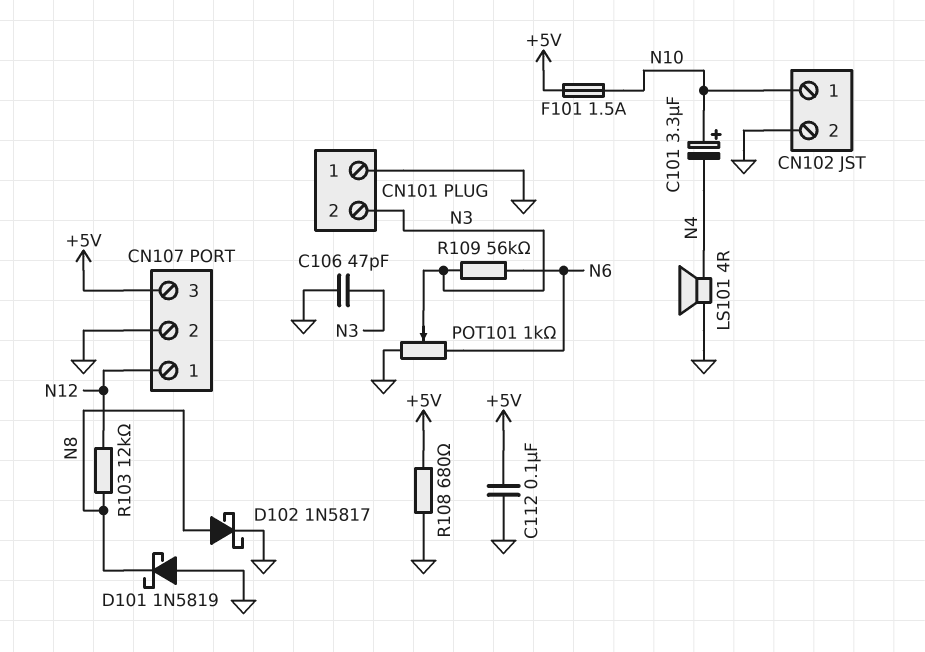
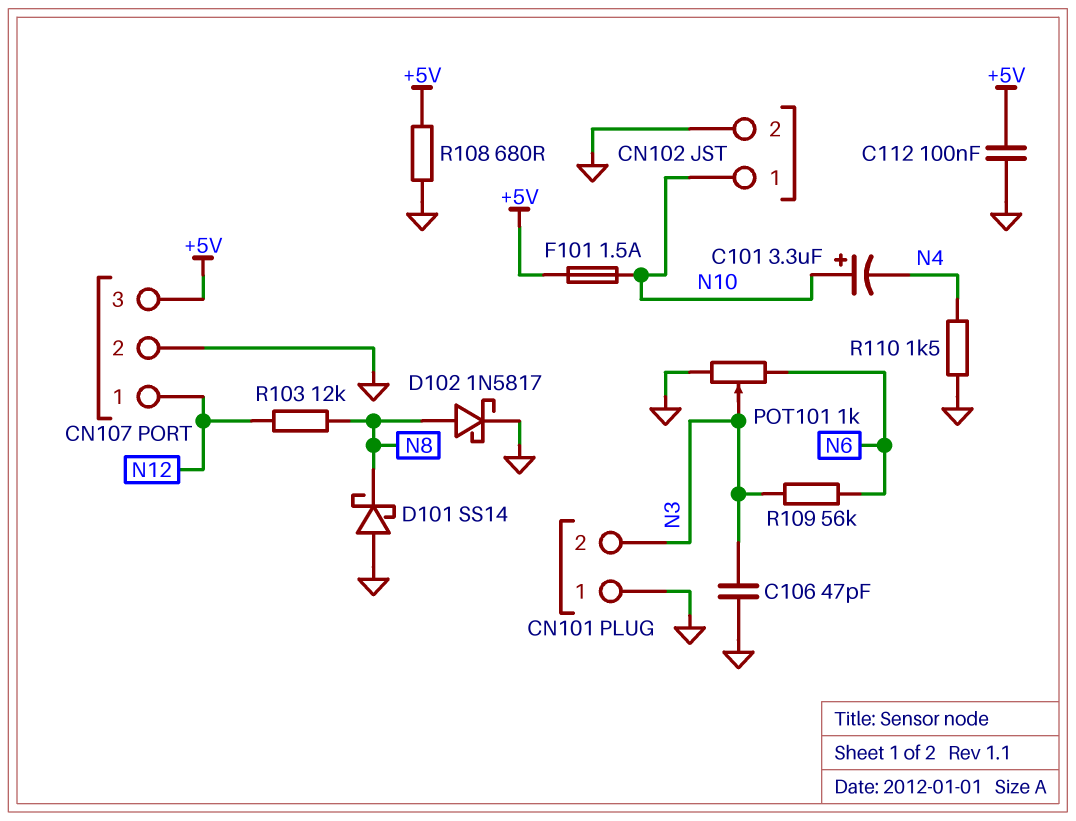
D101: schottky 1N5819 (A GND, K N8) -> schottky SS14 (A GND, K N8)
LS101: speaker 4R (GND, N4) -> none
R110: none -> 1.5k (GND, N4)

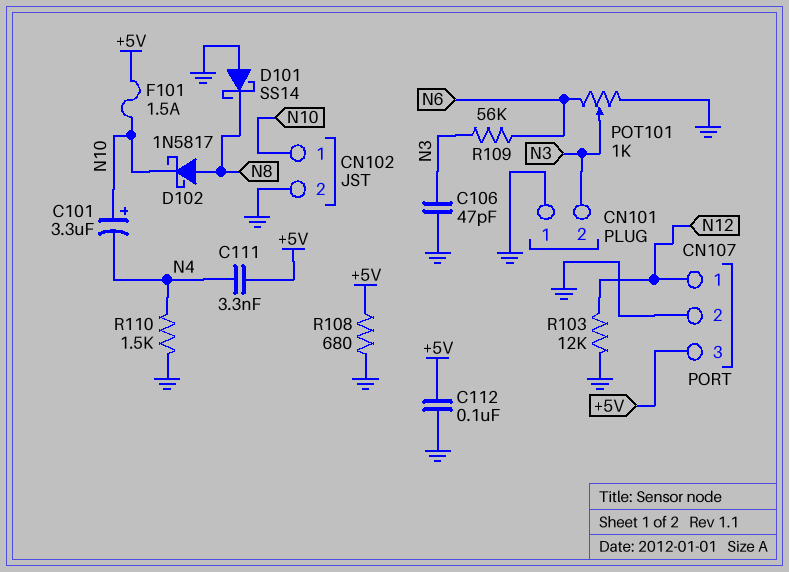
C111: none -> 3.3nF (+5V, N4)
D102: schottky 1N5817 (A N8, K GND) -> schottky 1N5817 (A N8, K N10)
R103: 12k (N8, N12) -> 12k (GND, N12)

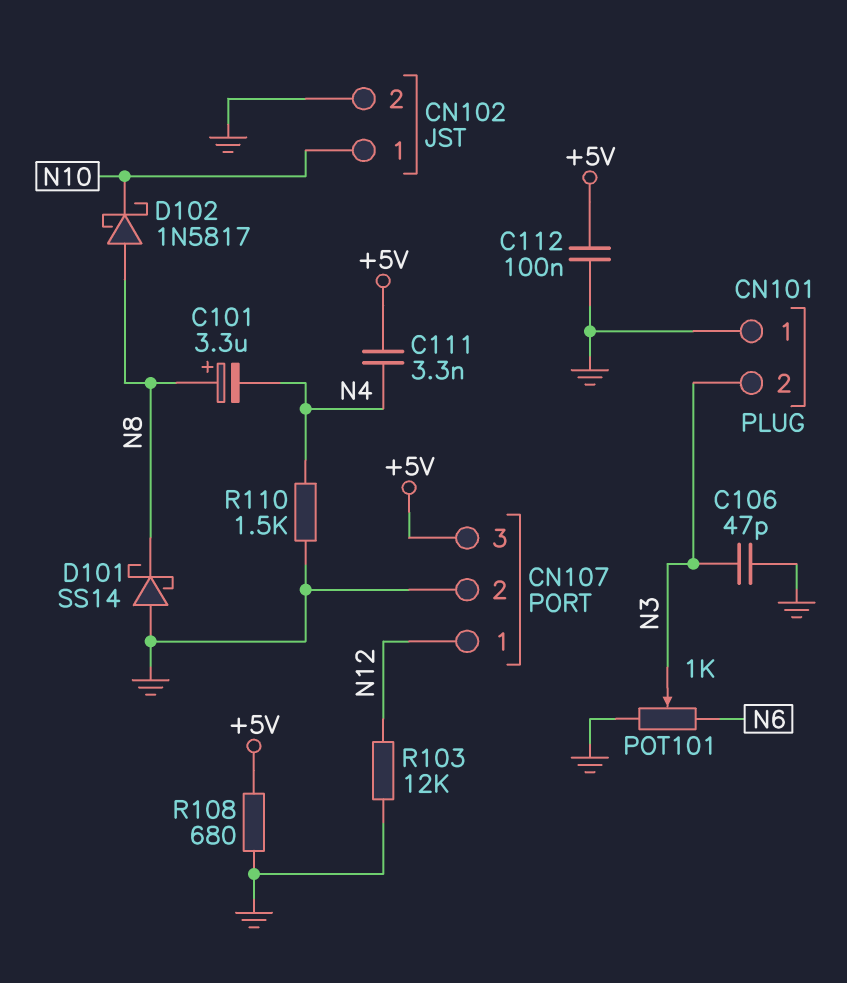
C101: 3.3uF (plus N10, minus N4) -> 3.3uF (plus N8, minus N4)
F101: 1.5A (+5V, N10) -> none
R109: 56k (N3, N6) -> none

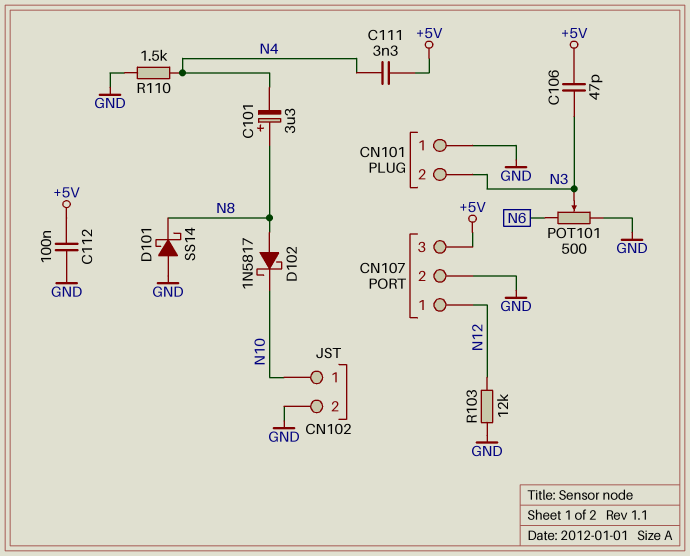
C106: 47pF (GND, N3) -> 47pF (+5V, N3)
POT101: 1k (GND, N6, wiper N3) -> 500 (GND, N6, wiper N3)
R108: 680 (+5V, GND) -> none

